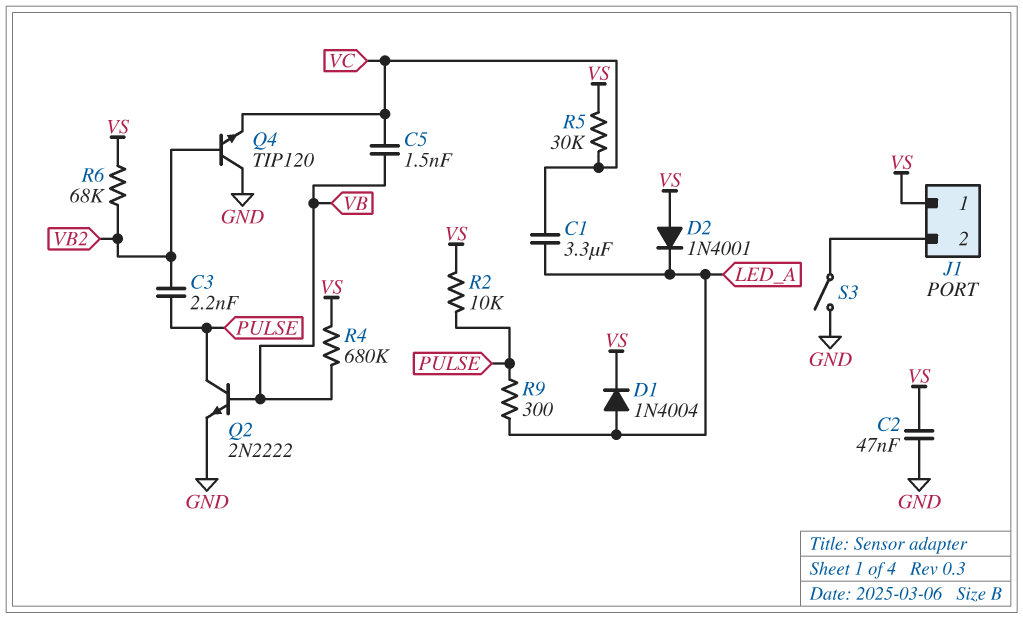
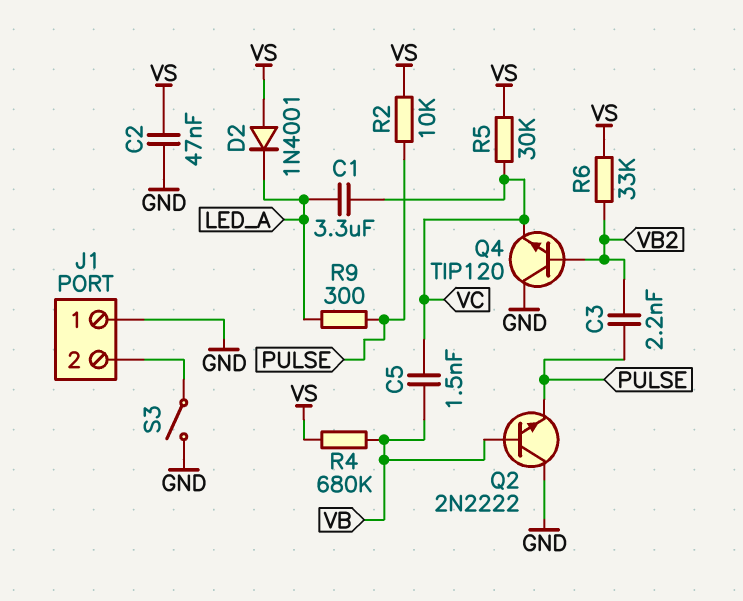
D1: diode 1N4004 (A LED_A, K VS) -> none
J1 pin 1: VS -> GND
Q2: NPN 2N2222 (B VB, C PULSE, E GND) -> NPN 2N2222 (B VB, C GND, E PULSE)
R6: 68k (VB2, VS) -> 33k (VB2, VS)

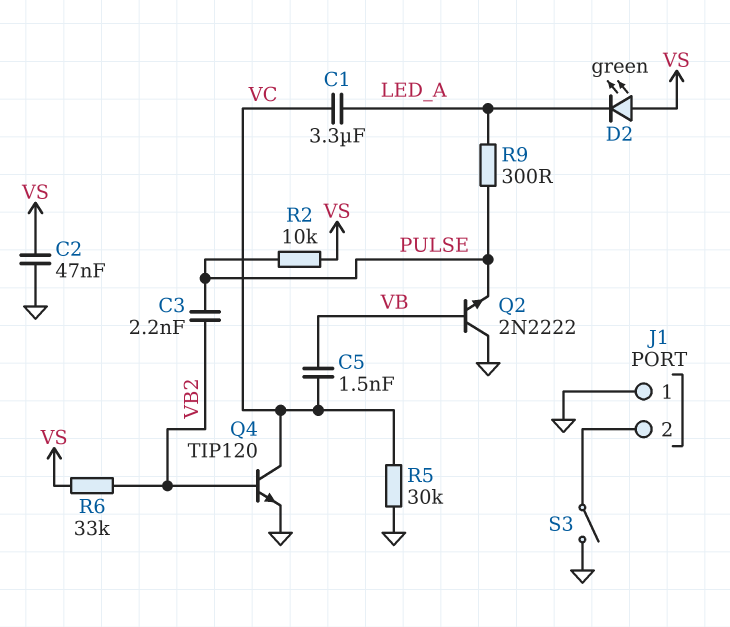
D2: diode 1N4001 (A VS, K LED_A) -> LED green (A VS, K LED_A)
Q4: NPN TIP120 (B VB2, C GND, E VC) -> NPN TIP120 (B VB2, C VC, E GND)
R4: 680k (VB, VS) -> none
R5: 30k (VC, VS) -> 30k (GND, VC)

